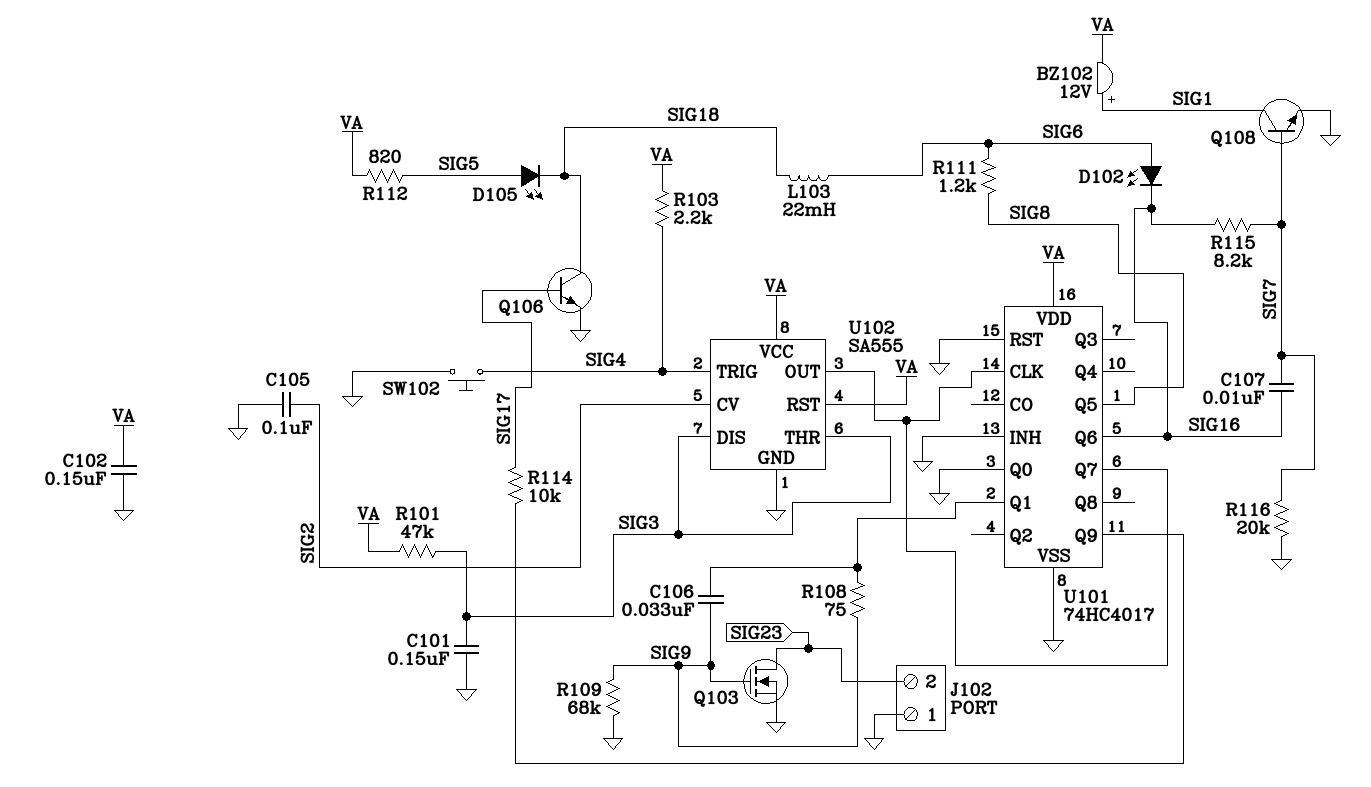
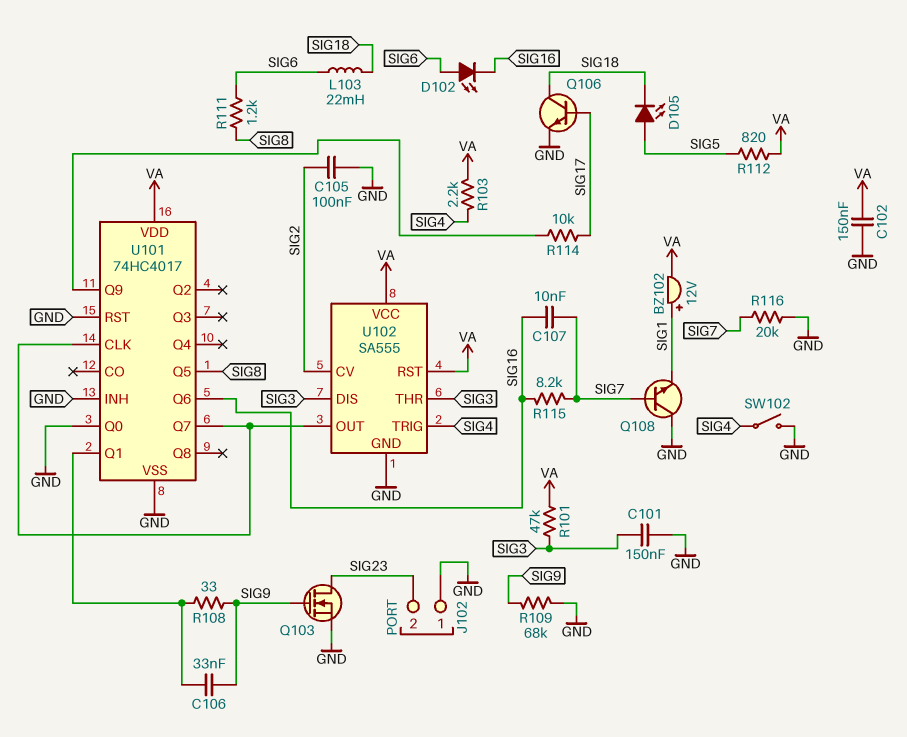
Q108: NPN (B SIG7, C SIG1, E GND) -> NPN (B SIG7, C GND, E SIG1)
R108: 75 (SIG9, U101/Q1) -> 33 (SIG9, U101/Q1)
SW102: button (GND, SIG4) -> switch (GND, SIG4)

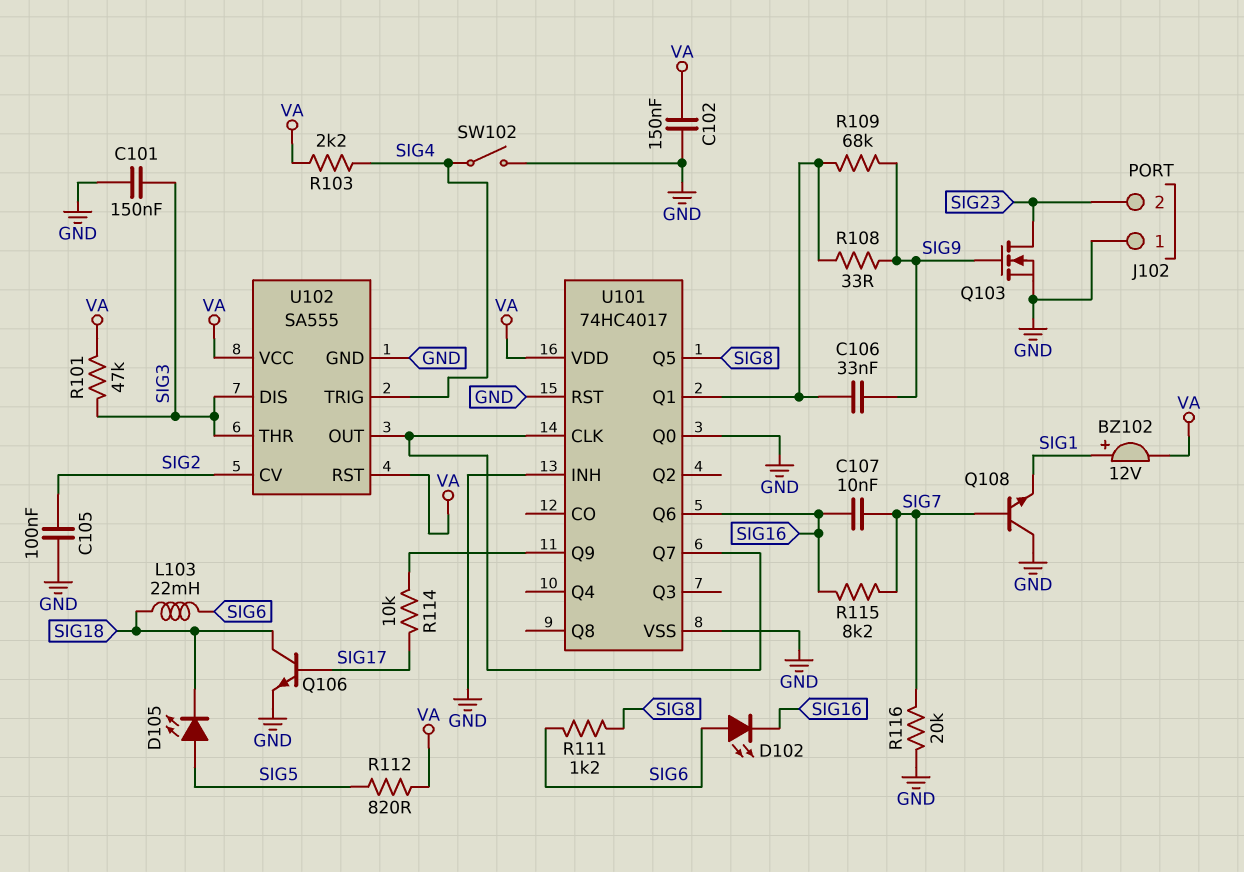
R109: 68k (GND, SIG9) -> 68k (SIG9, U101/Q1)

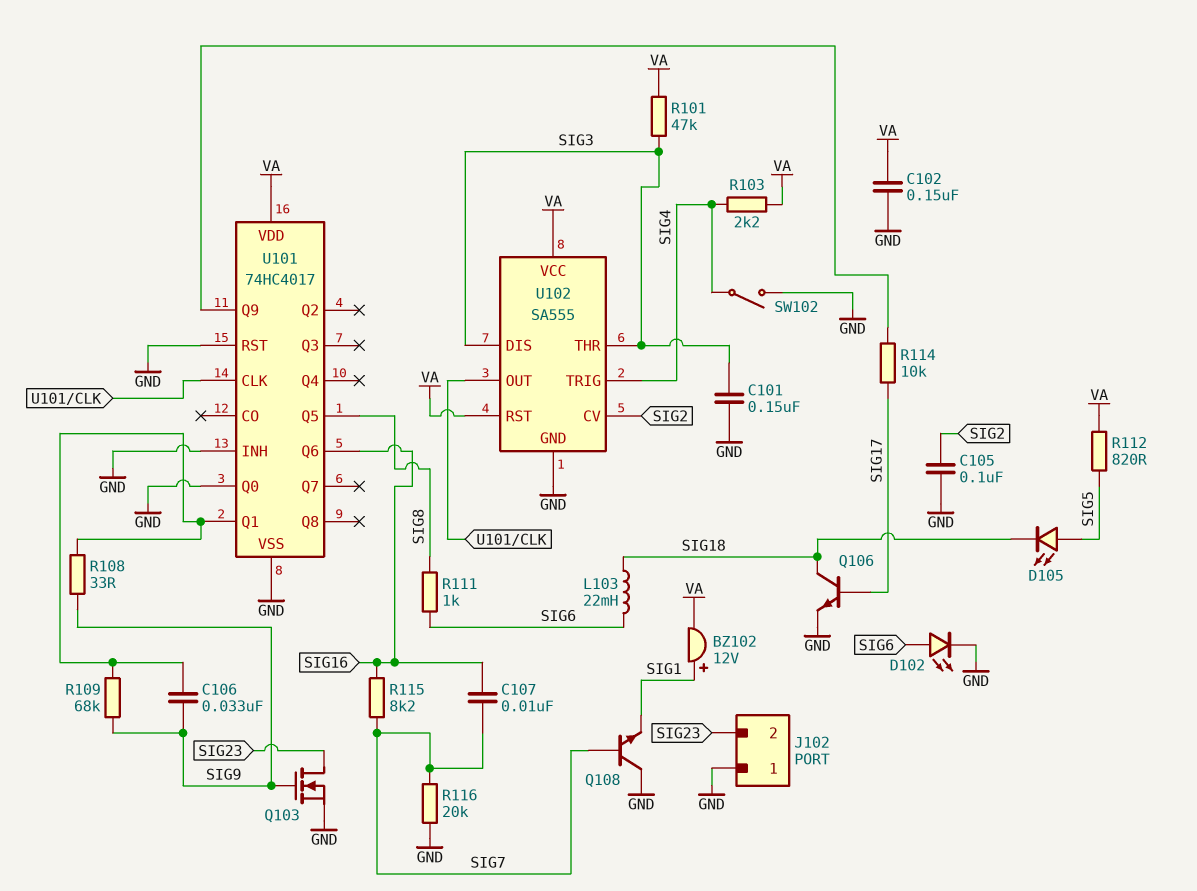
D102: LED (A SIG6, K SIG16) -> LED (A SIG6, K GND)
R111: 1.2k (SIG6, SIG8) -> 1k (SIG6, SIG8)
U101 pin Q7: U101/CLK -> none

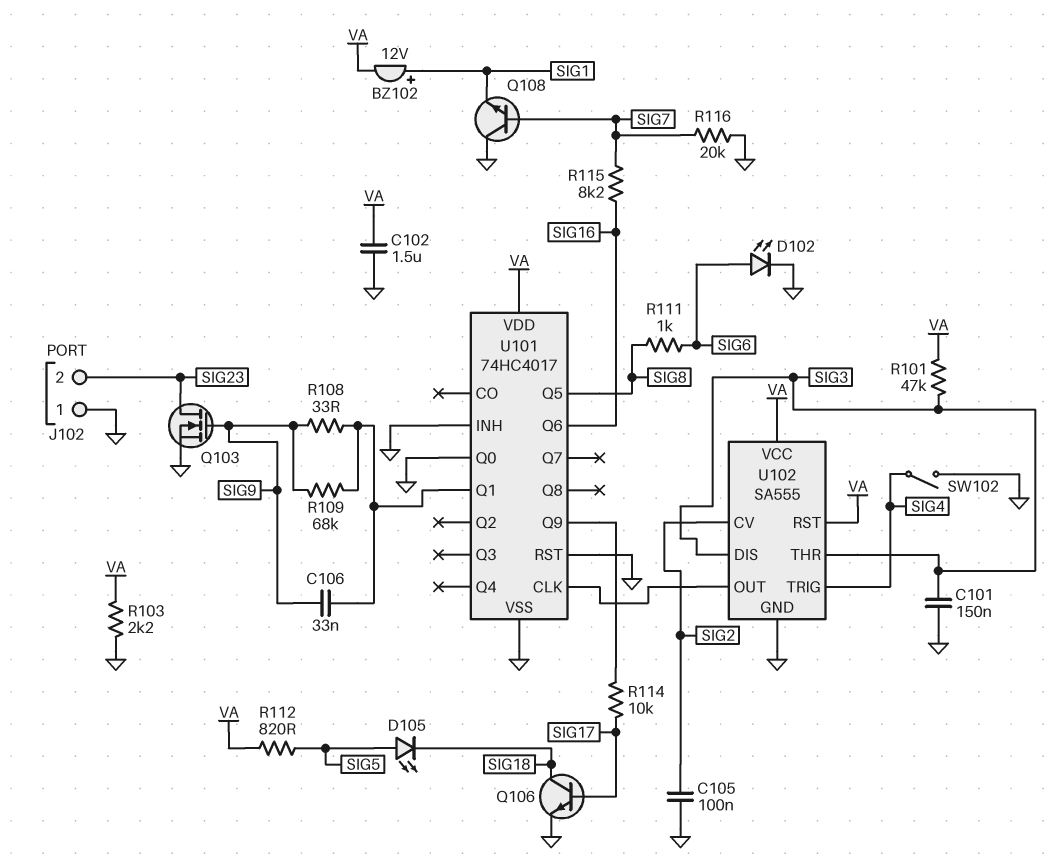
C102: 150nF (GND, VA) -> 1.5uF (GND, VA)
C107: 10nF (SIG7, SIG16) -> none
L103: 22mH (SIG6, SIG18) -> none
R103: 2.2k (SIG4, VA) -> 2.2k (GND, VA)

